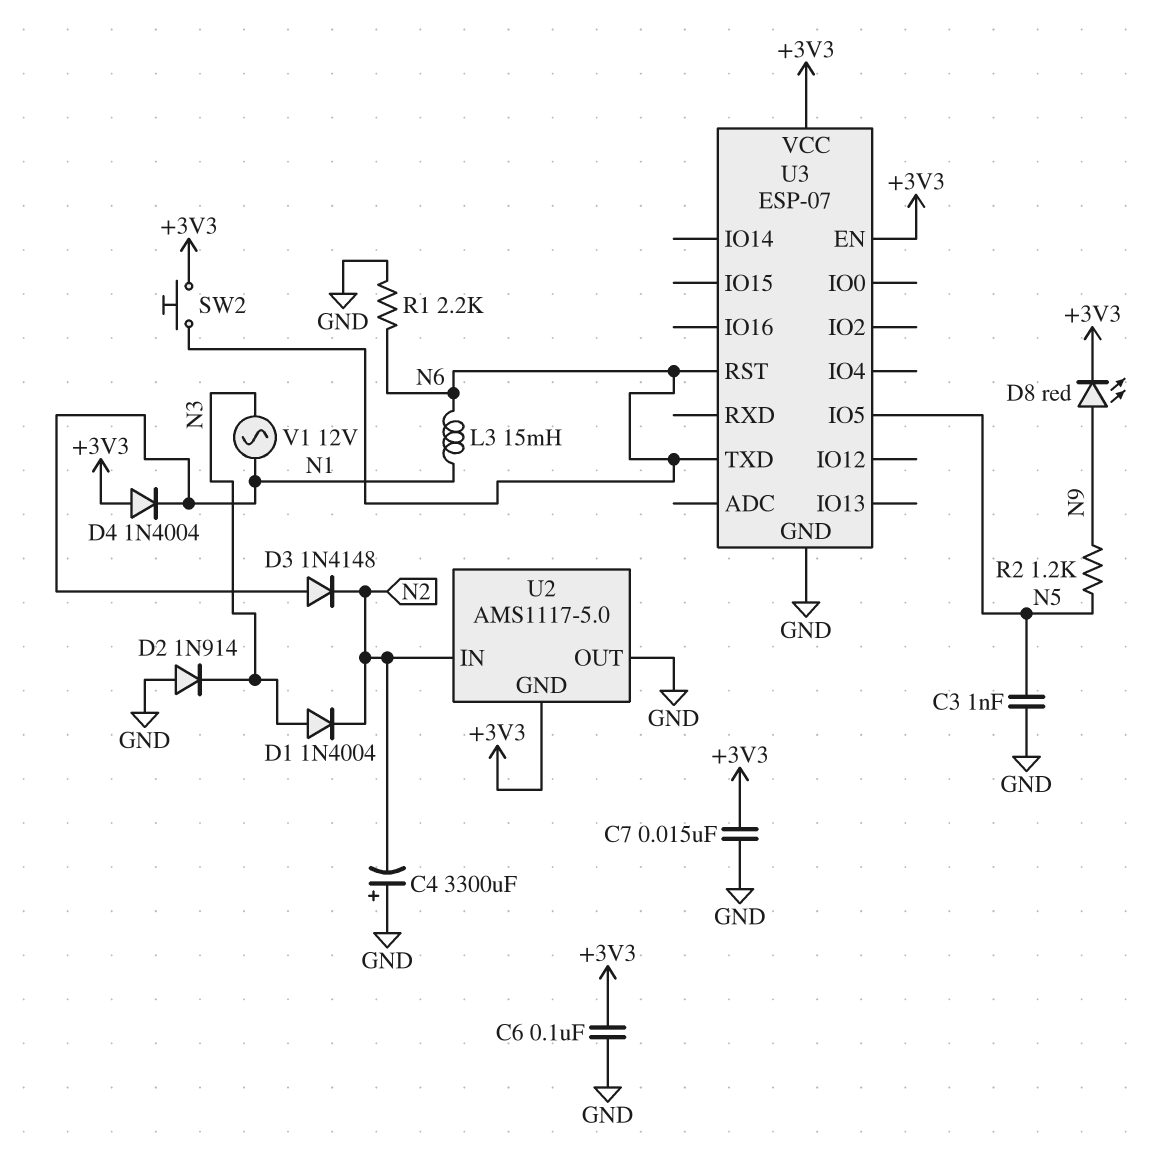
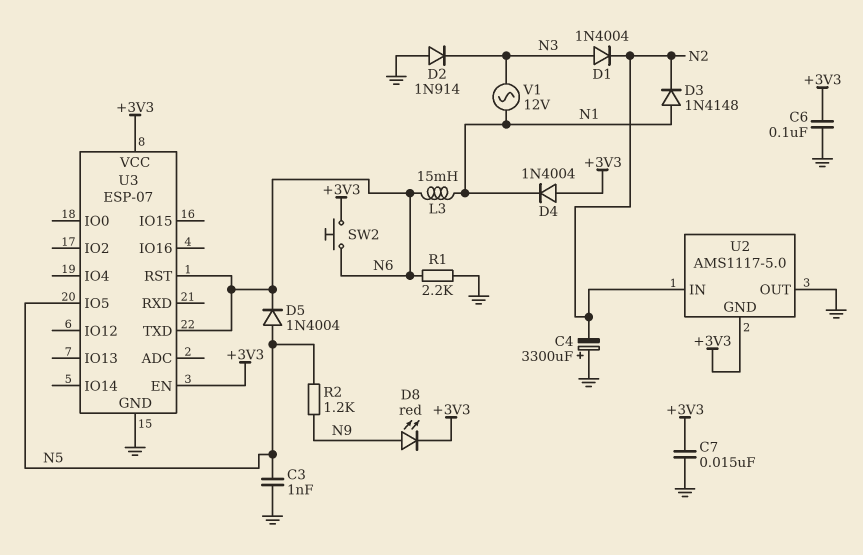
D5: none -> diode 1N4004 (A N5, K N6)

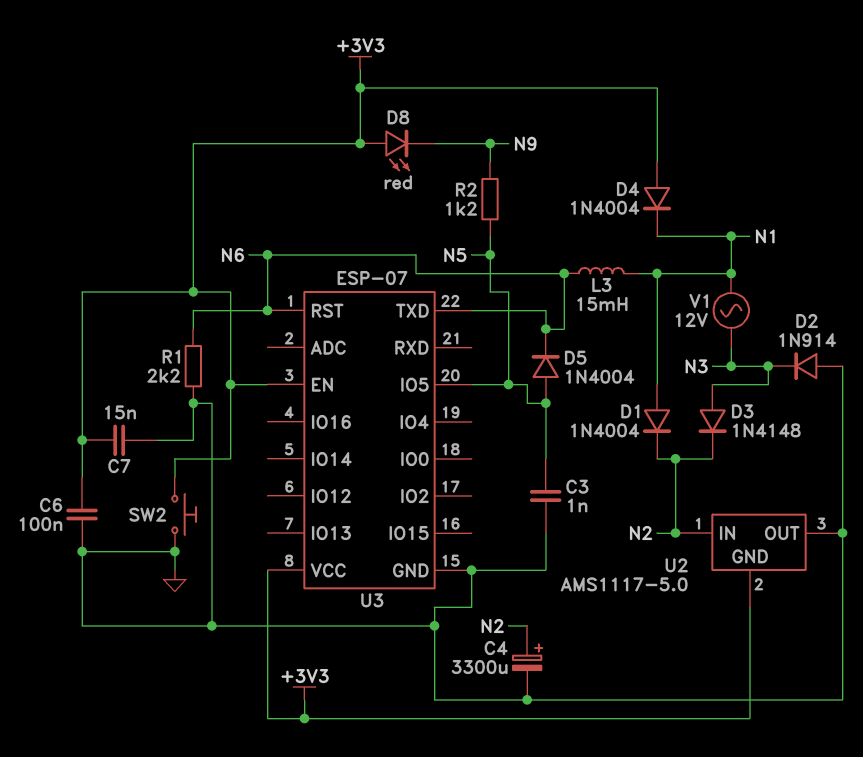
C4: 3300uF (plus GND, minus N2) -> 3300uF (plus N2, minus GND)
D1: diode 1N4004 (A N3, K N2) -> diode 1N4004 (A N1, K N2)
D3: diode 1N4148 (A N1, K N2) -> diode 1N4148 (A N3, K N2)
D8: LED red (A N9, K +3V3) -> LED red (A +3V3, K N9)
SW2: button (+3V3, N6) -> button (+3V3, GND)

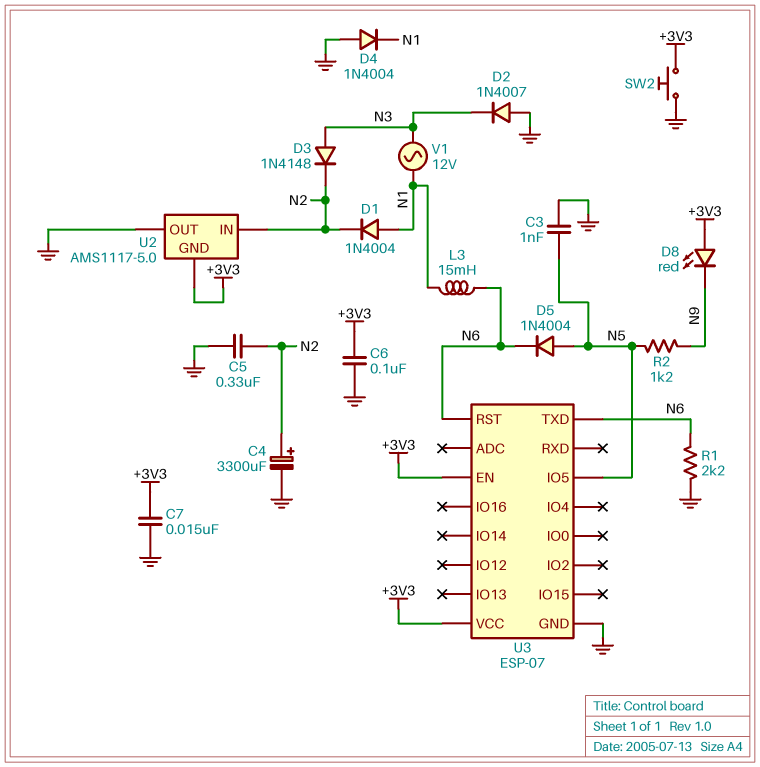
C5: none -> 330nF (GND, N2)
D2: diode 1N914 (A GND, K N3) -> diode 1N4007 (A GND, K N3)
D4: diode 1N4004 (A +3V3, K N1) -> diode 1N4004 (A GND, K N1)

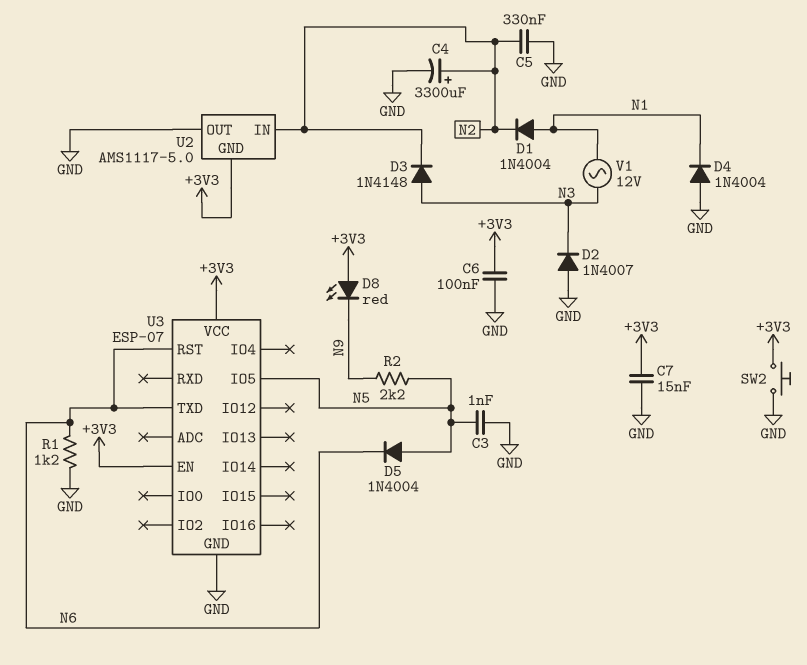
L3: 15mH (N1, N6) -> none
R1: 2.2k (GND, N6) -> 1.2k (GND, N6)
R2: 1.2k (N5, N9) -> 2.2k (N5, N9)

